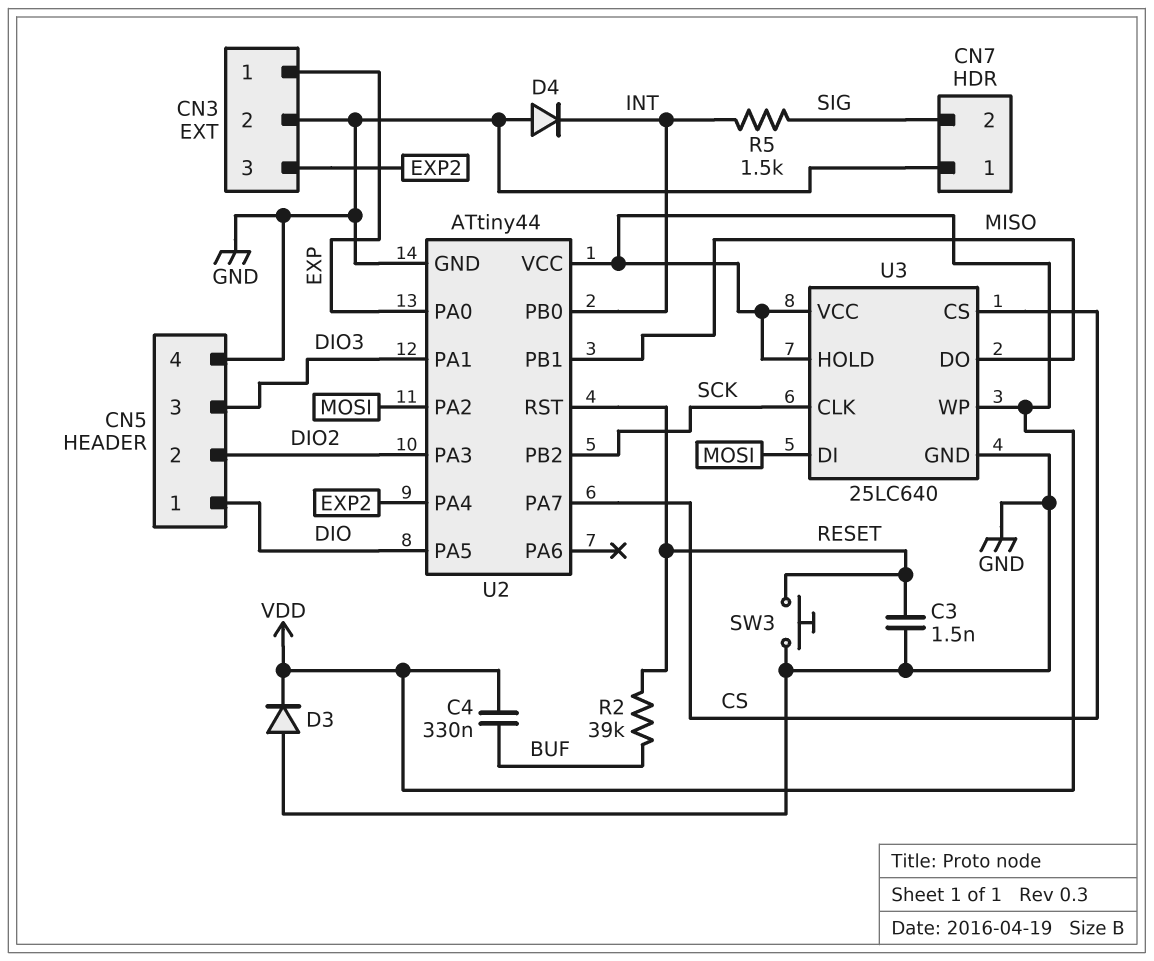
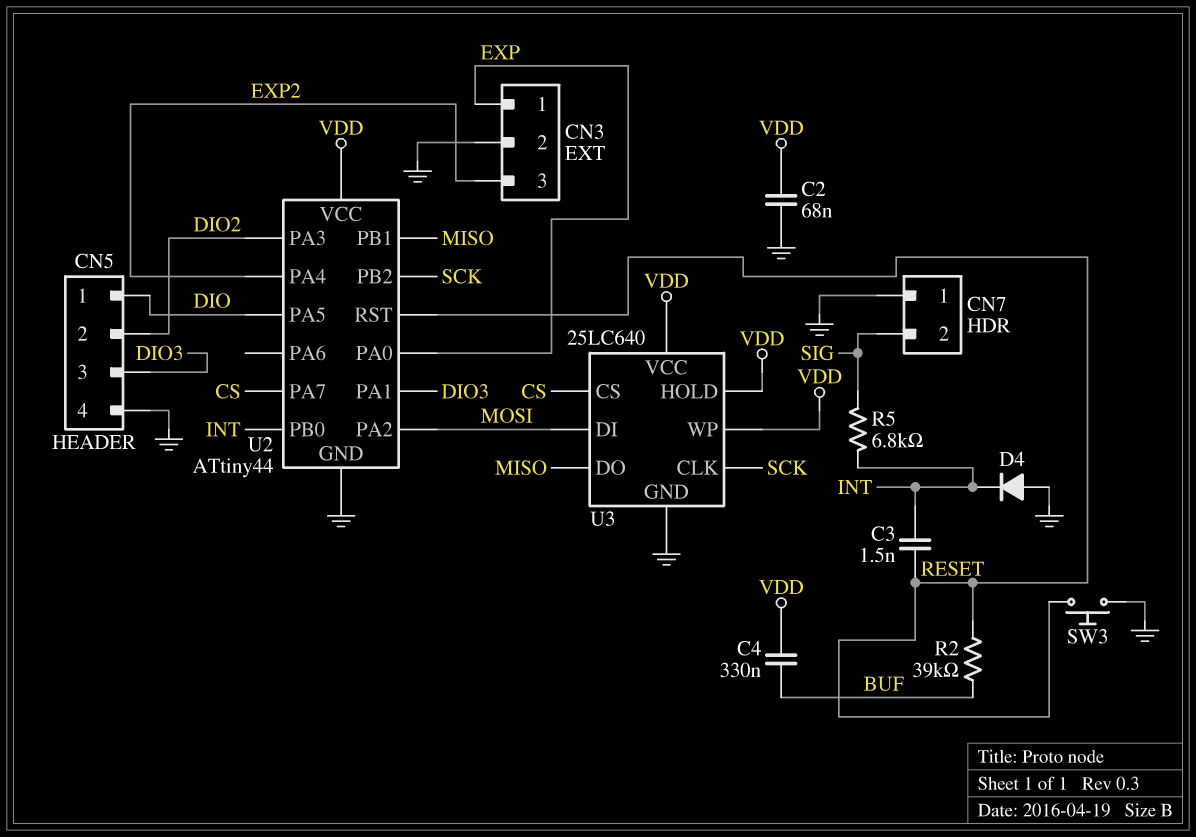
C2: none -> 68nF (GND, VDD)
C3: 1.5nF (GND, RESET) -> 1.5nF (INT, RESET)
D3: diode (A GND, K VDD) -> none
R5: 1.5k (INT, SIG) -> 6.8k (INT, SIG)

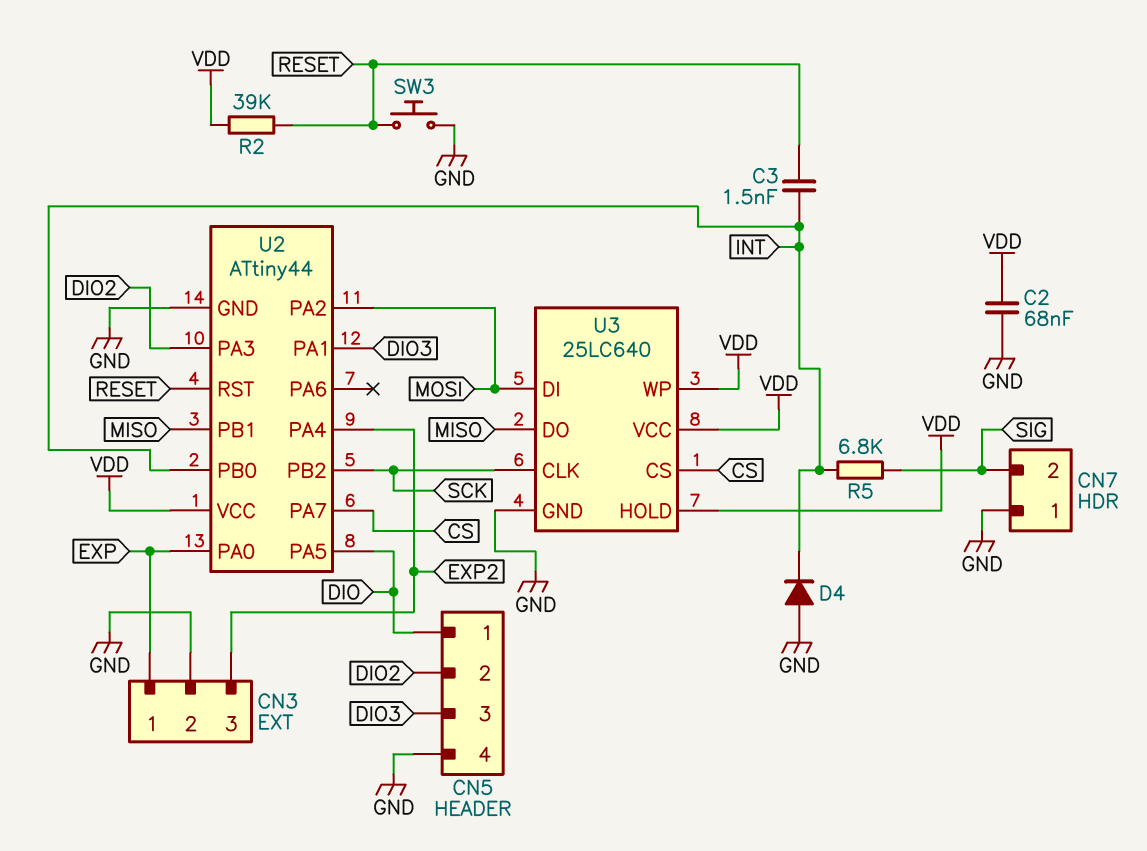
C4: 330nF (BUF, VDD) -> none
R2: 39k (BUF, RESET) -> 39k (RESET, VDD)

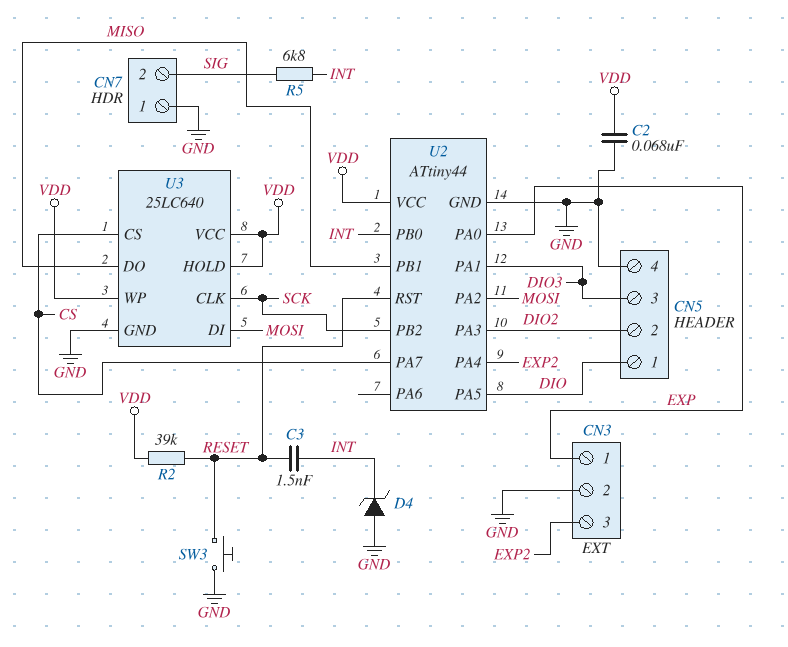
D4: diode (A GND, K INT) -> zener (A GND, K INT)

